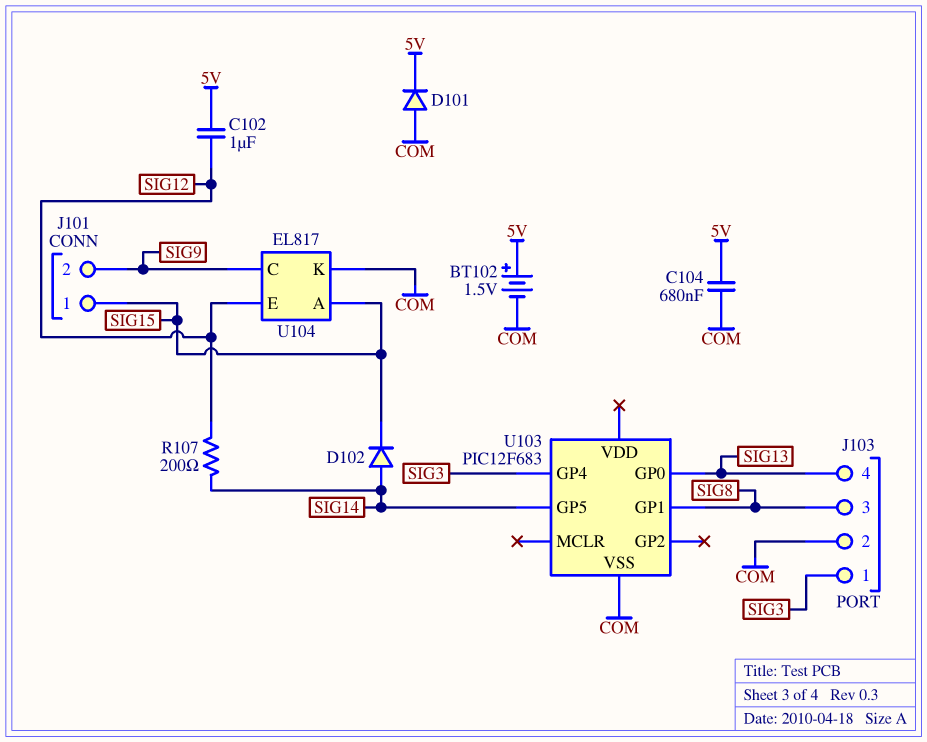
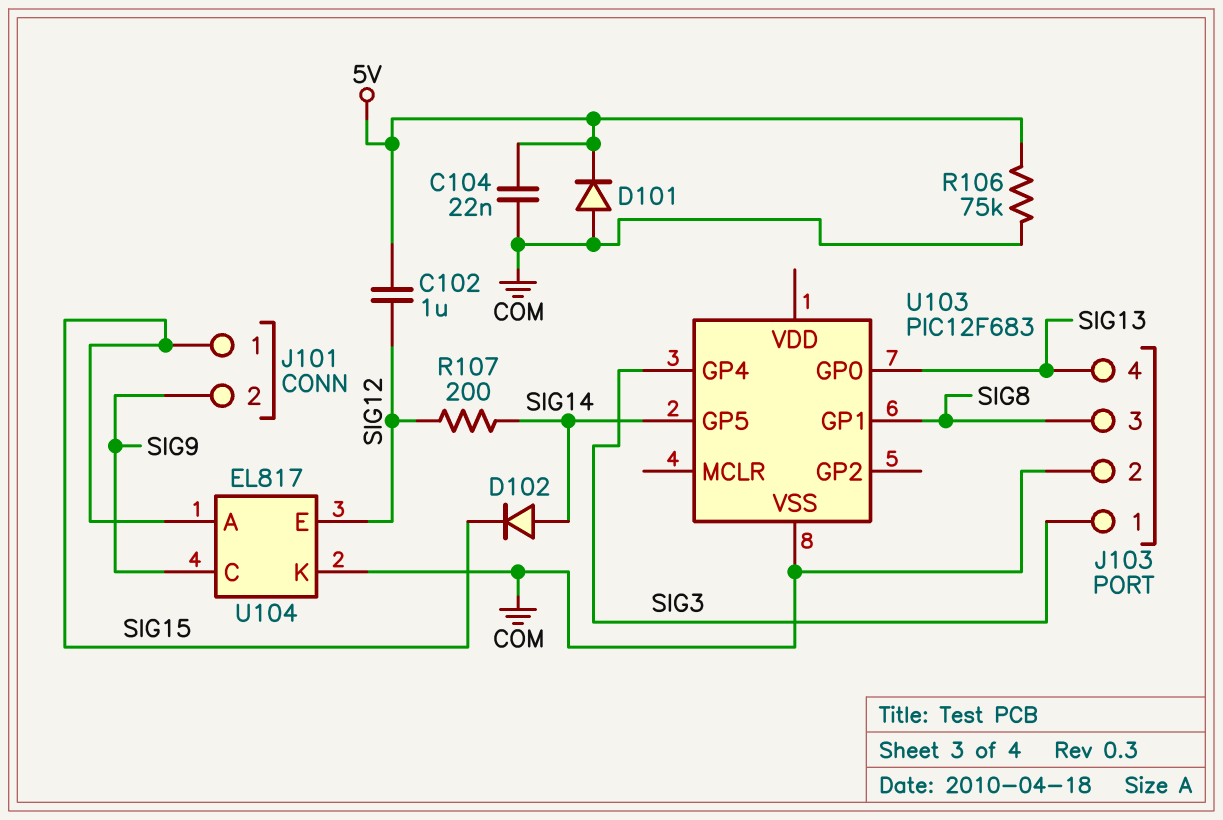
BT102: 1.5V (plus 5V, minus COM) -> none
C104: 680nF (5V, COM) -> 22nF (5V, COM)
R106: none -> 75k (5V, COM)

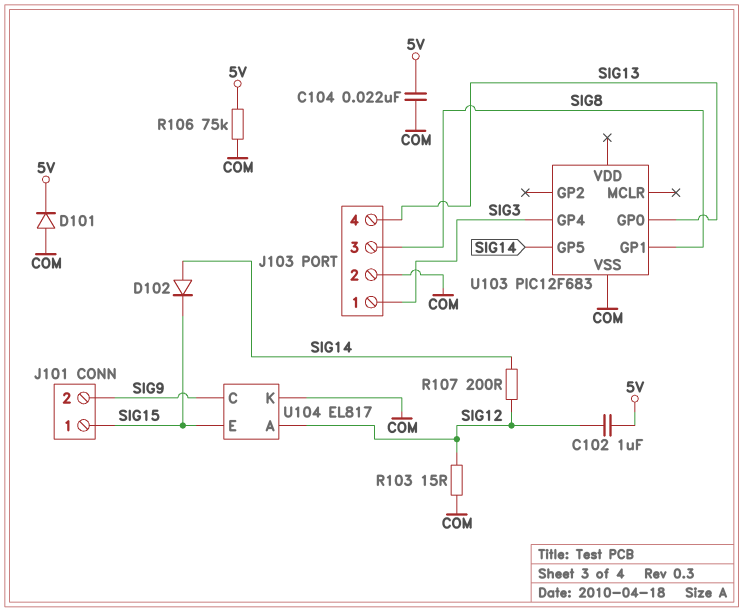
R103: none -> 15 (COM, SIG12)
U104 pin A: SIG15 -> SIG12
U104 pin E: SIG12 -> SIG15

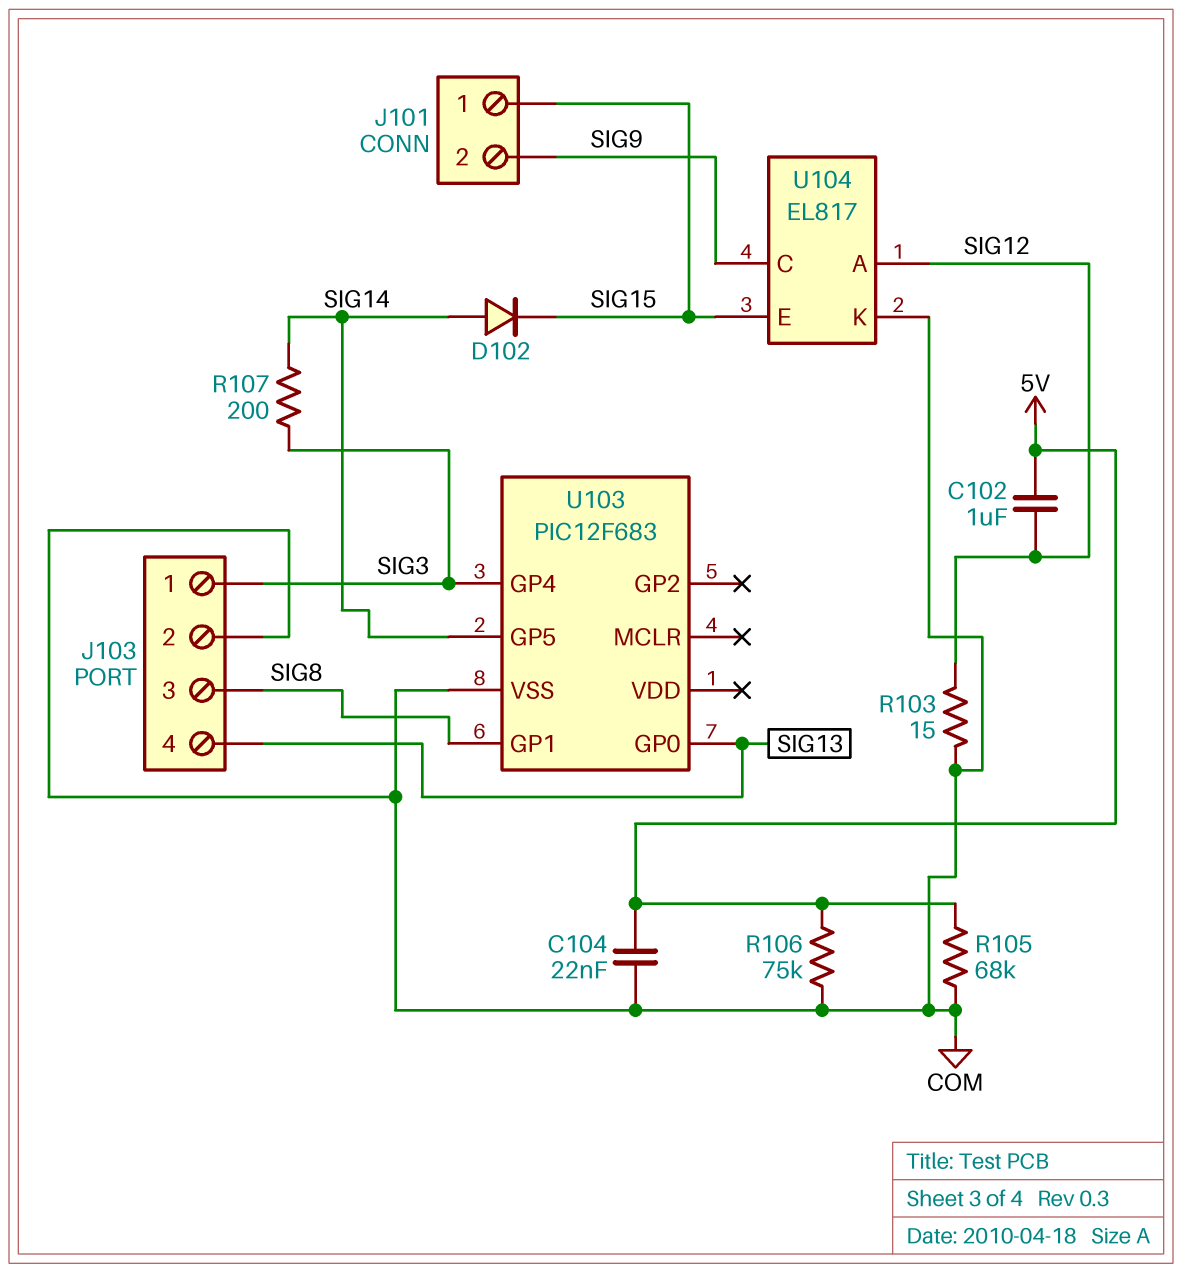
D101: diode (A COM, K 5V) -> none
R105: none -> 68k (5V, COM)
R107: 200 (SIG12, SIG14) -> 200 (SIG3, SIG14)

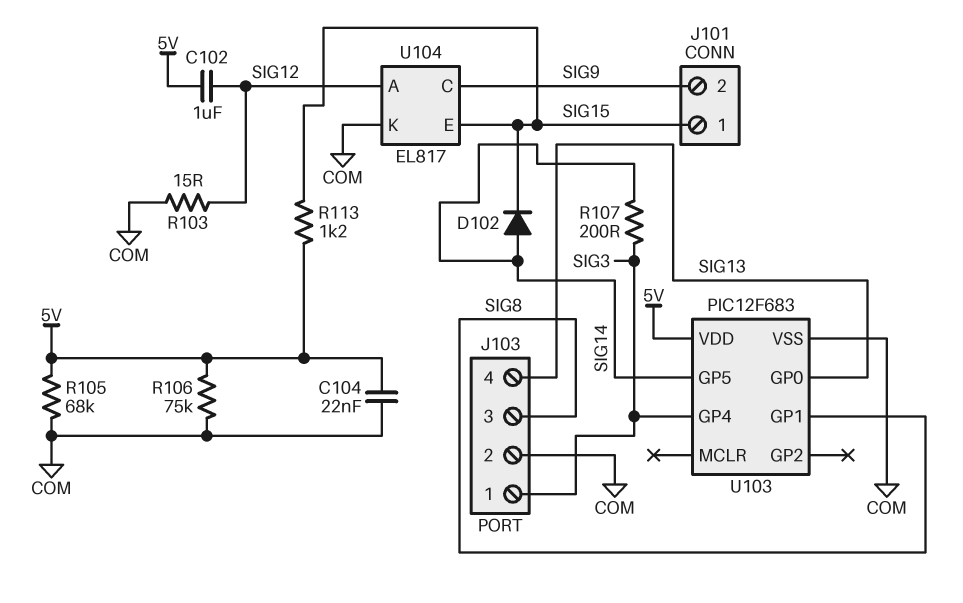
R113: none -> 1.2k (5V, SIG15)
U103 pin VDD: none -> 5V

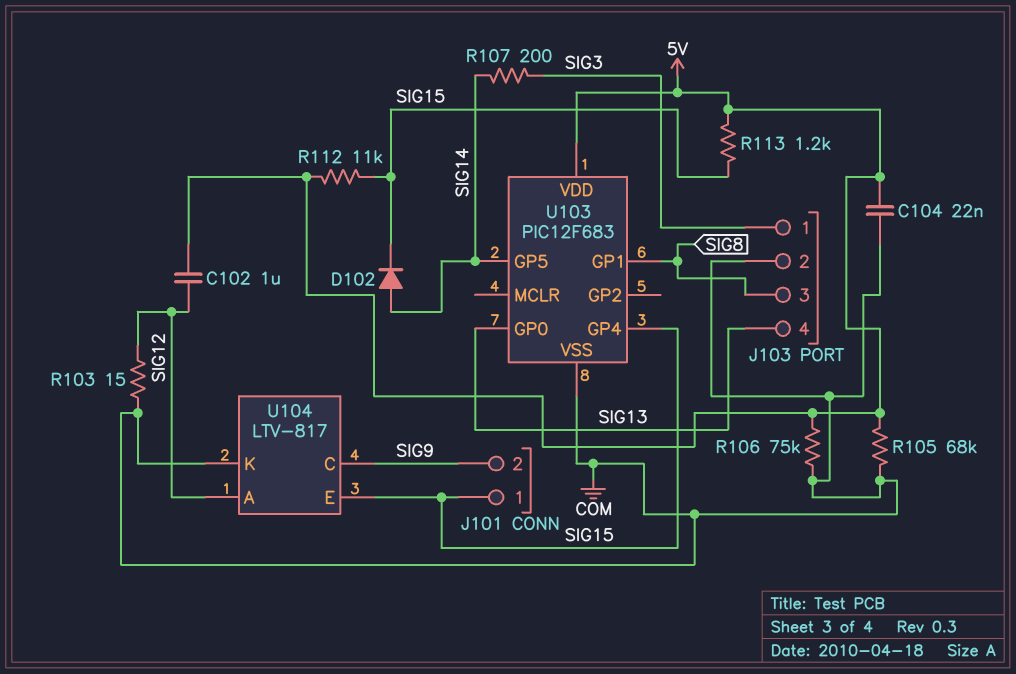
R112: none -> 11k (5V, SIG15)
U103 pin GP4: SIG3 -> SIG15
U104: EL817 -> LTV-817

